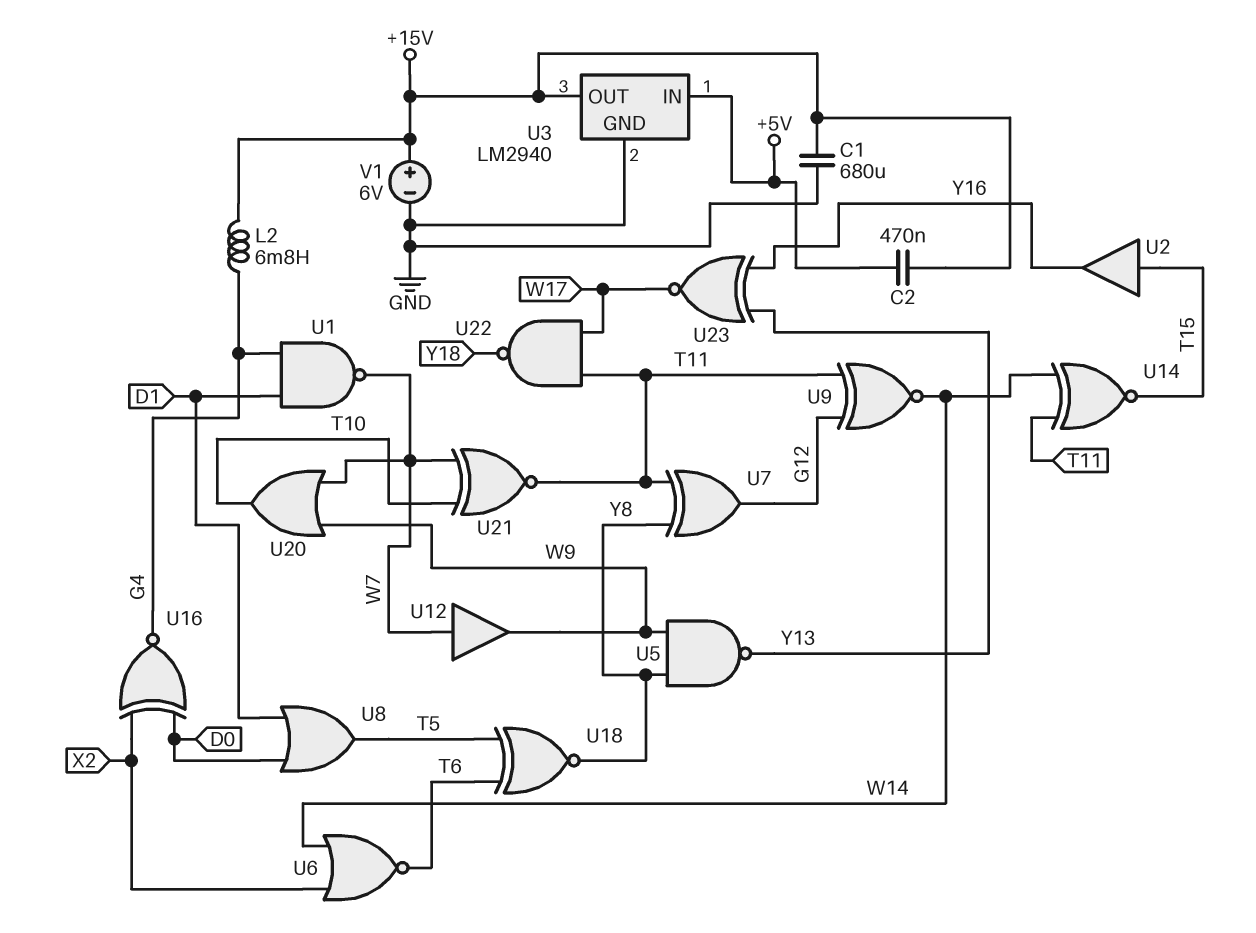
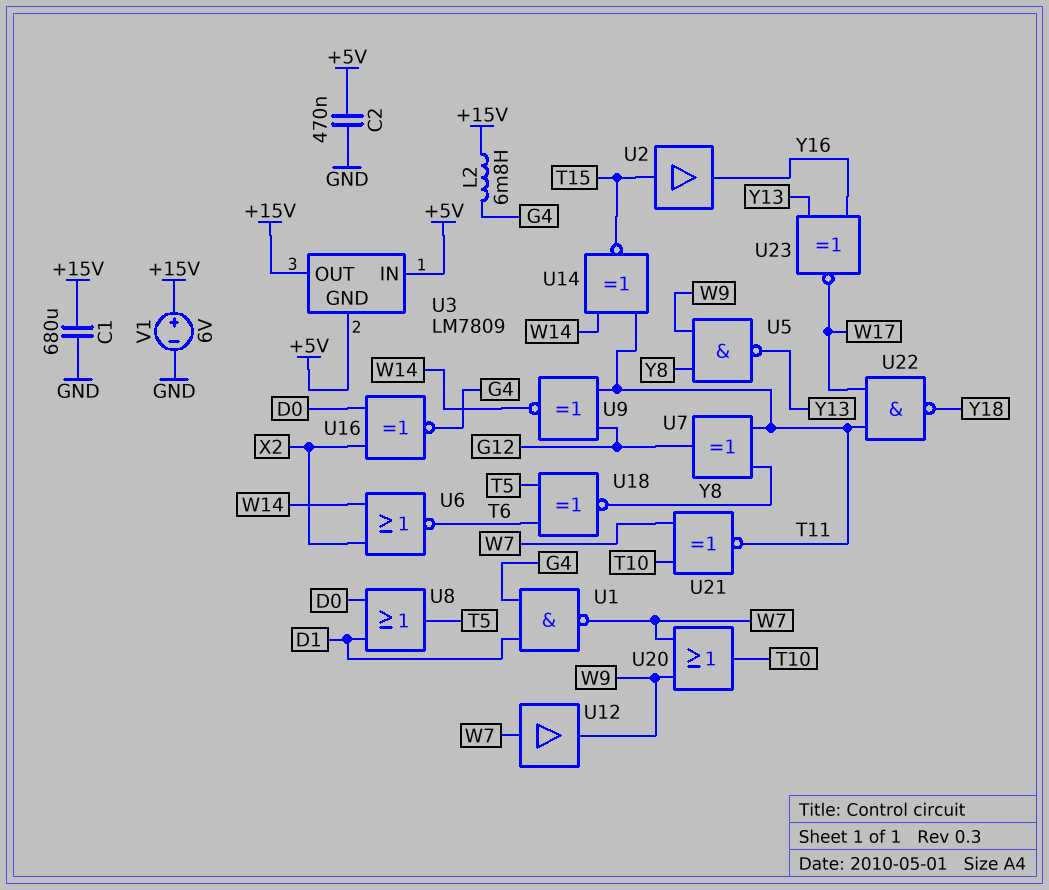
C2: 470nF (+5V, +15V) -> 470nF (+5V, GND)
U3: LM2940 -> LM7809
U3 pin GND: GND -> +5V

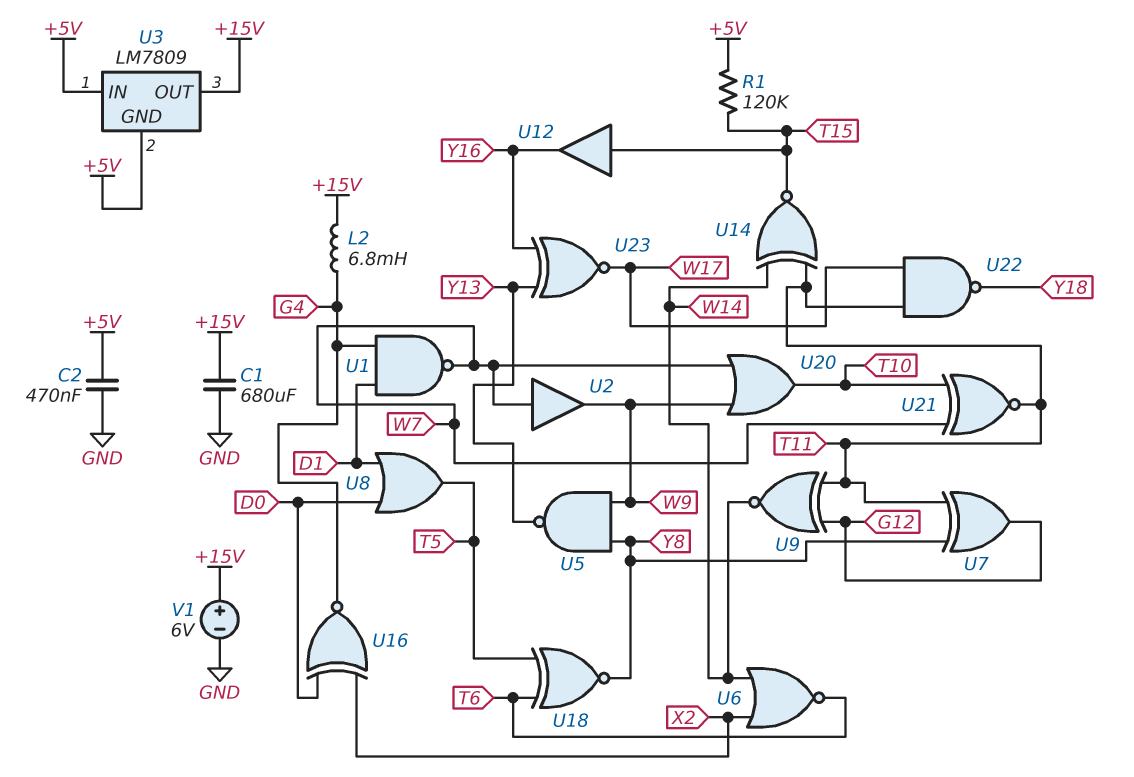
R1: none -> 120k (+5V, T15)
U2: buffer (in T15, out Y16) -> buffer (in W7, out W9)
U12: buffer (in W7, out W9) -> buffer (in T15, out Y16)

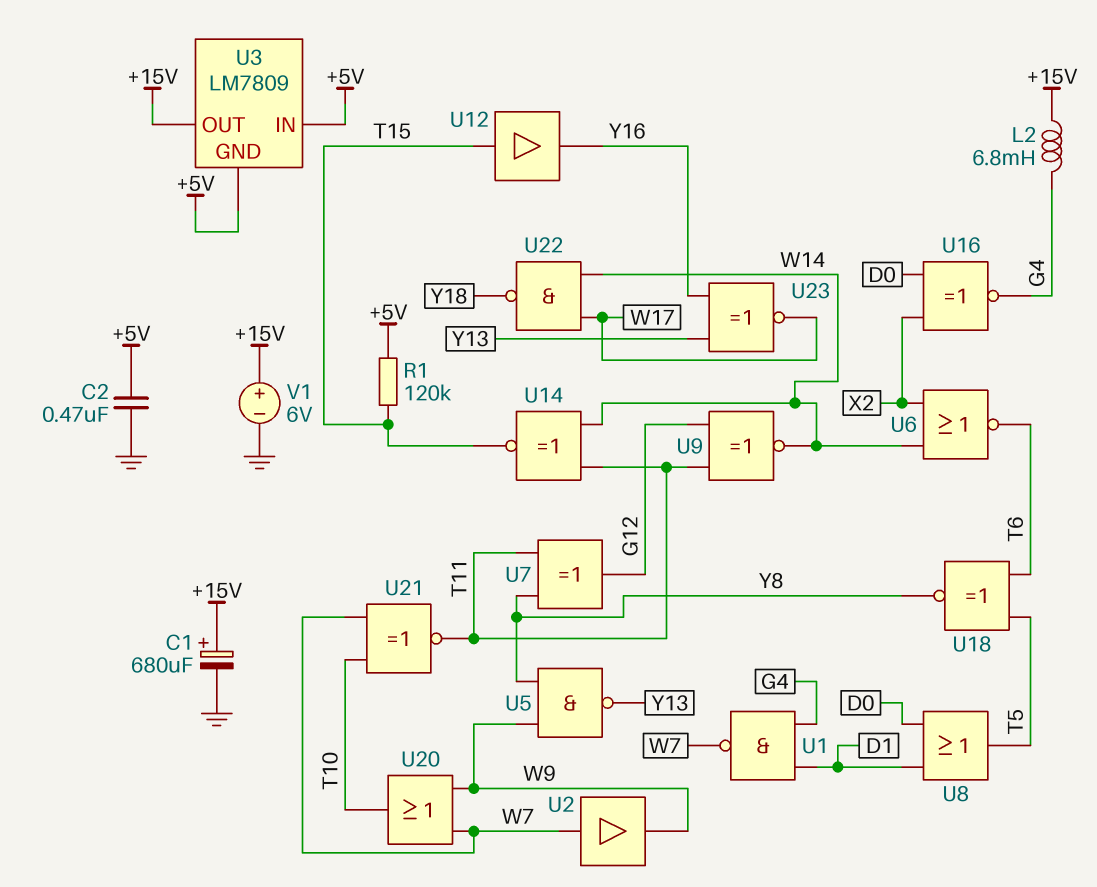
C1: 680uF (+15V, GND) -> 680uF (plus +15V, minus GND)
U22: NAND (in T11, in W17, out Y18) -> NAND (in W14, in W17, out Y18)

